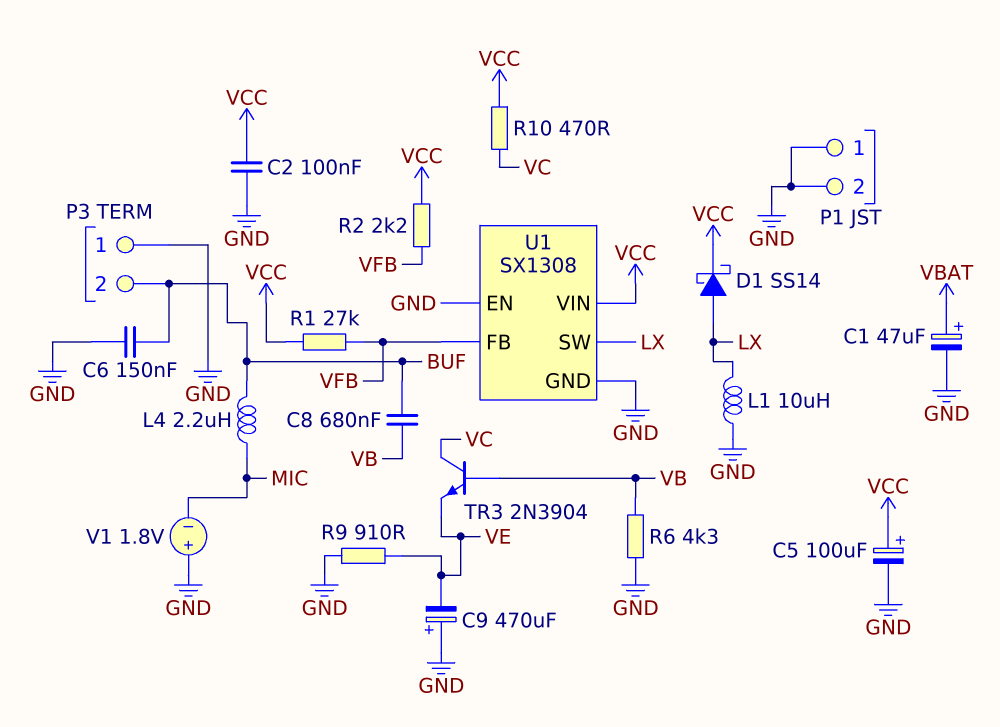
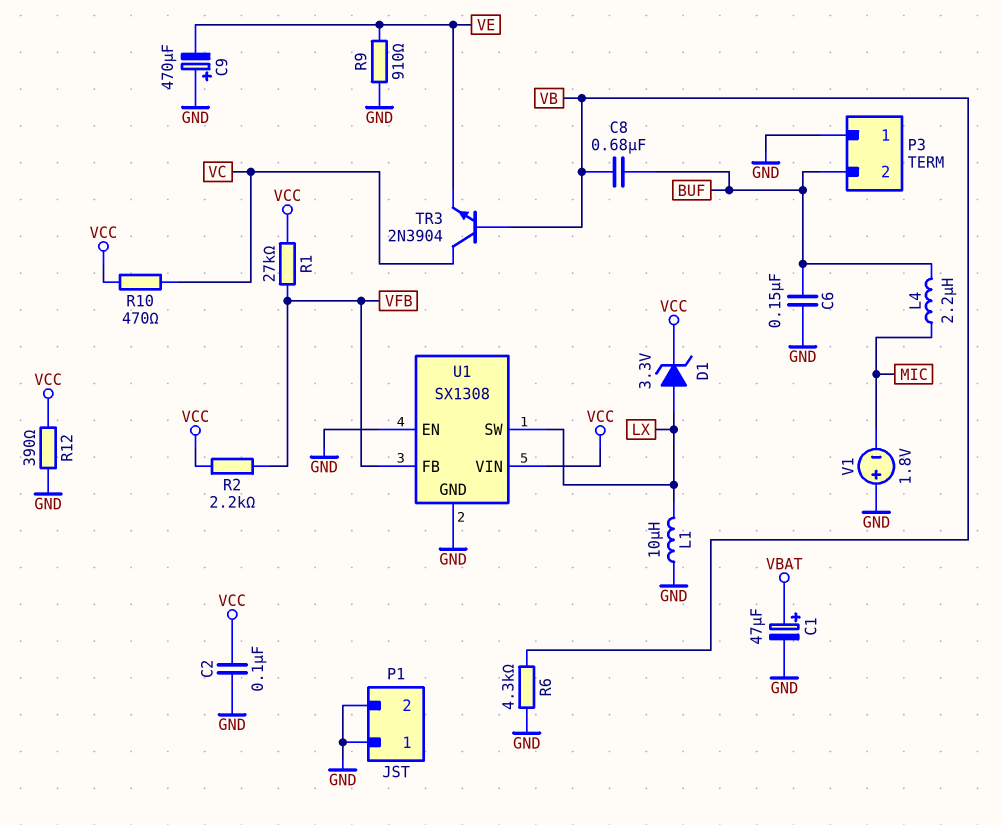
C5: 100uF (plus VCC, minus GND) -> none
D1: schottky SS14 (A LX, K VCC) -> zener 3.3V (A LX, K VCC)
R12: none -> 390 (GND, VCC)

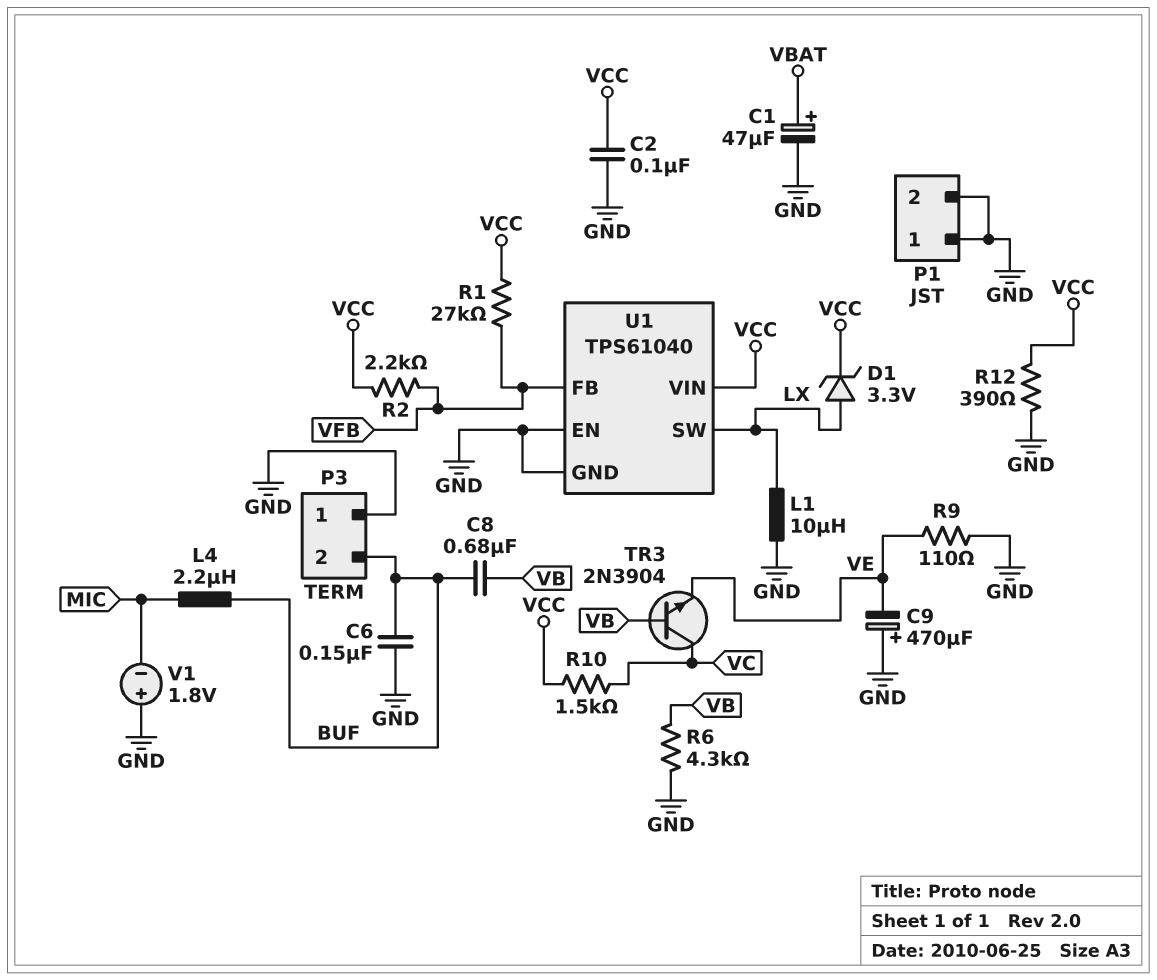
R9: 910 (GND, VE) -> 110 (GND, VE)
R10: 470 (VC, VCC) -> 1.5k (VC, VCC)
U1: SX1308 -> TPS61040

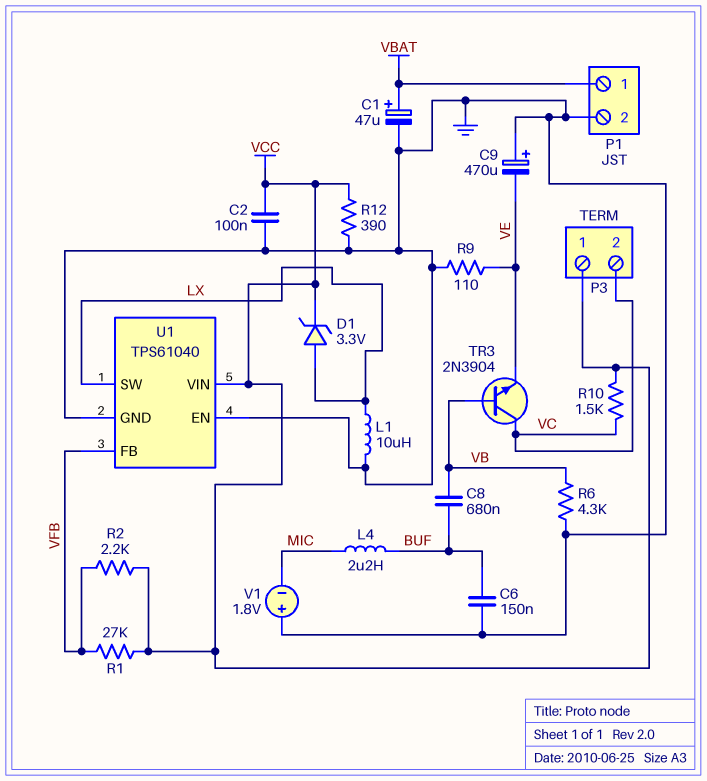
P1 pin 1: GND -> VBAT
P3 pin 1: GND -> VCC
P3 pin 2: BUF -> VC

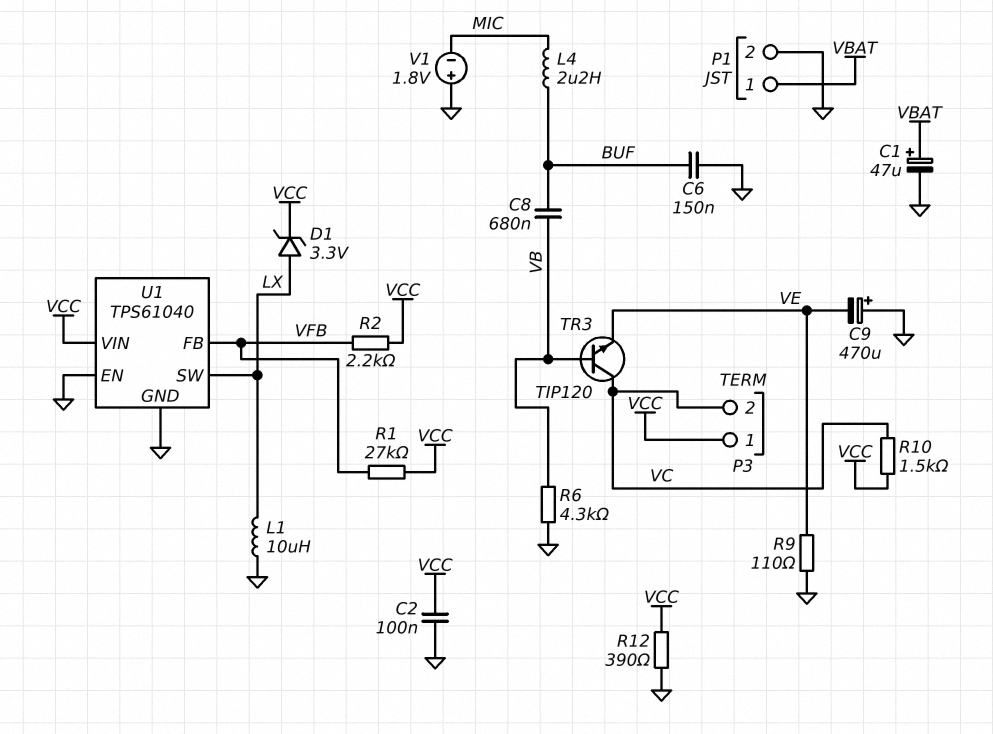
TR3: NPN 2N3904 (B VB, C VC, E VE) -> NPN TIP120 (B VB, C VC, E VE)

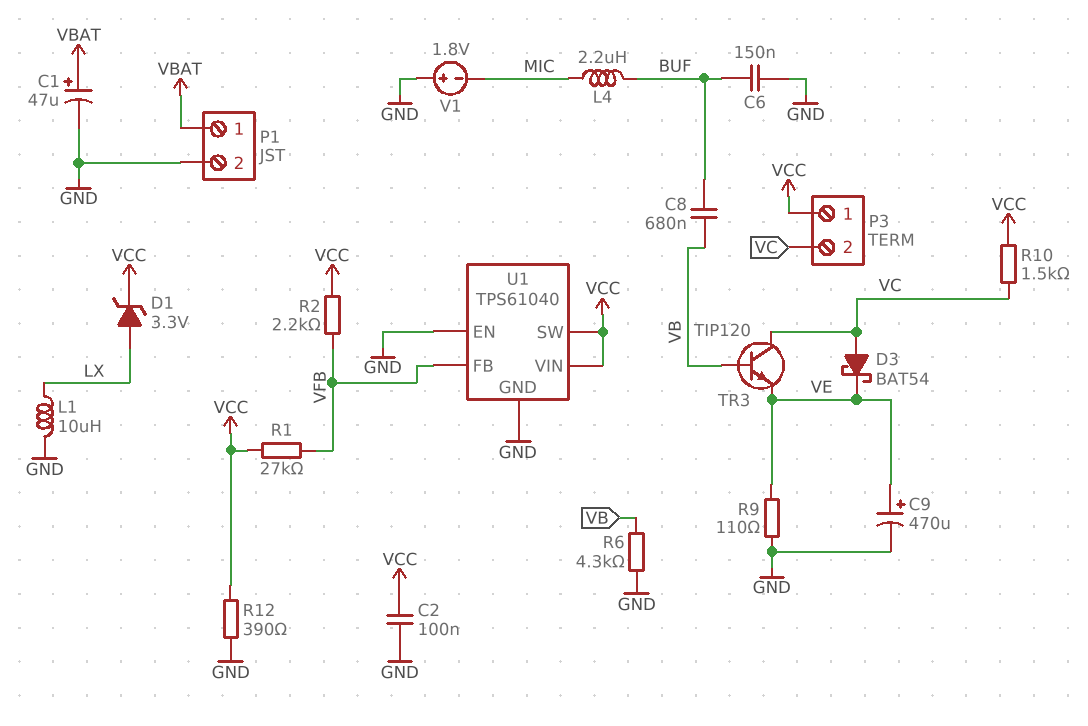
C9: 470uF (plus GND, minus VE) -> 470uF (plus VE, minus GND)
D3: none -> schottky BAT54 (A VC, K VE)
U1 pin SW: LX -> VCC

